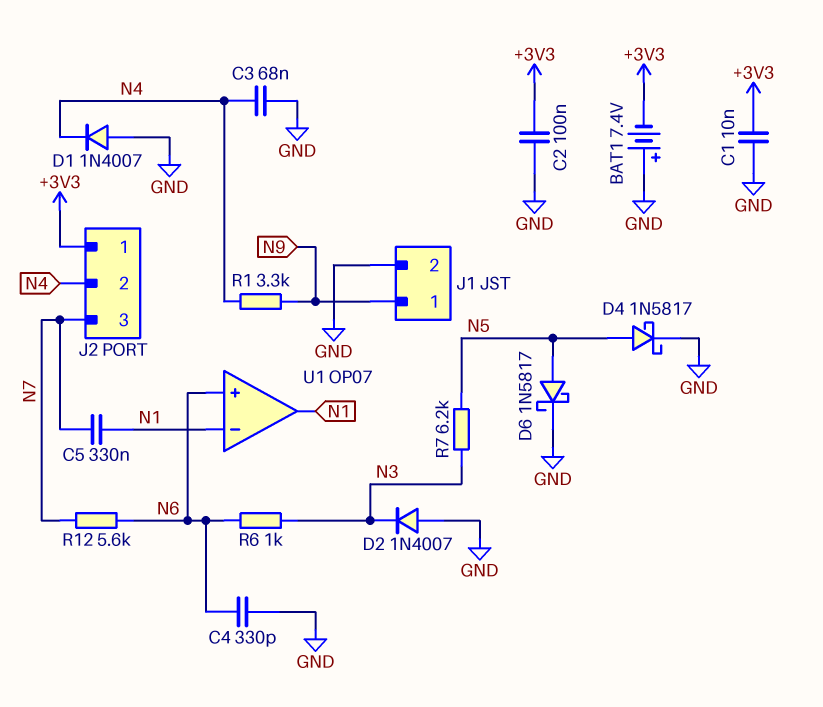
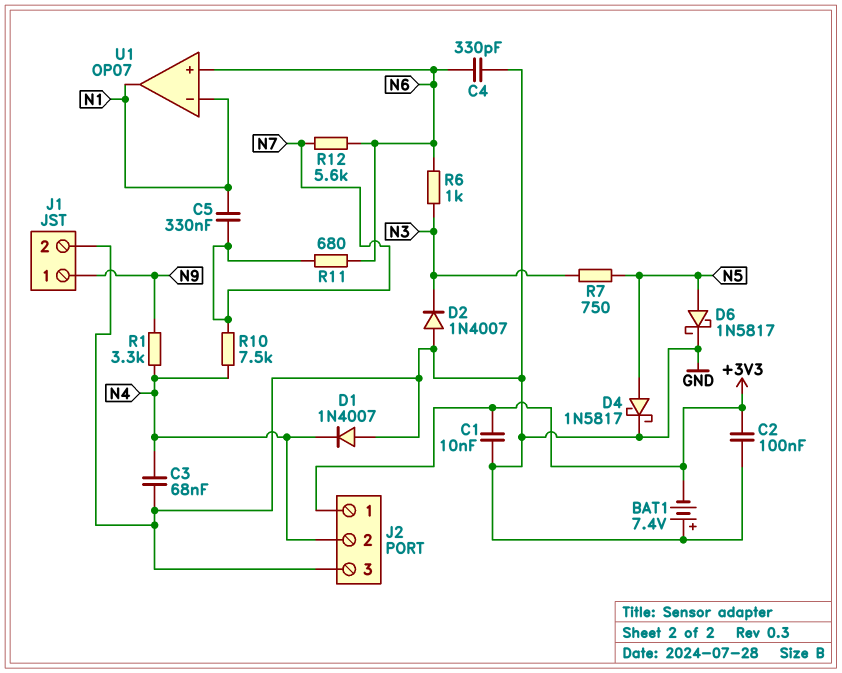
J2 pin 3: N7 -> GND
R7: 6.2k (N3, N5) -> 750 (N3, N5)
R10: none -> 7.5k (N4, N7)
R11: none -> 680 (N6, N7)

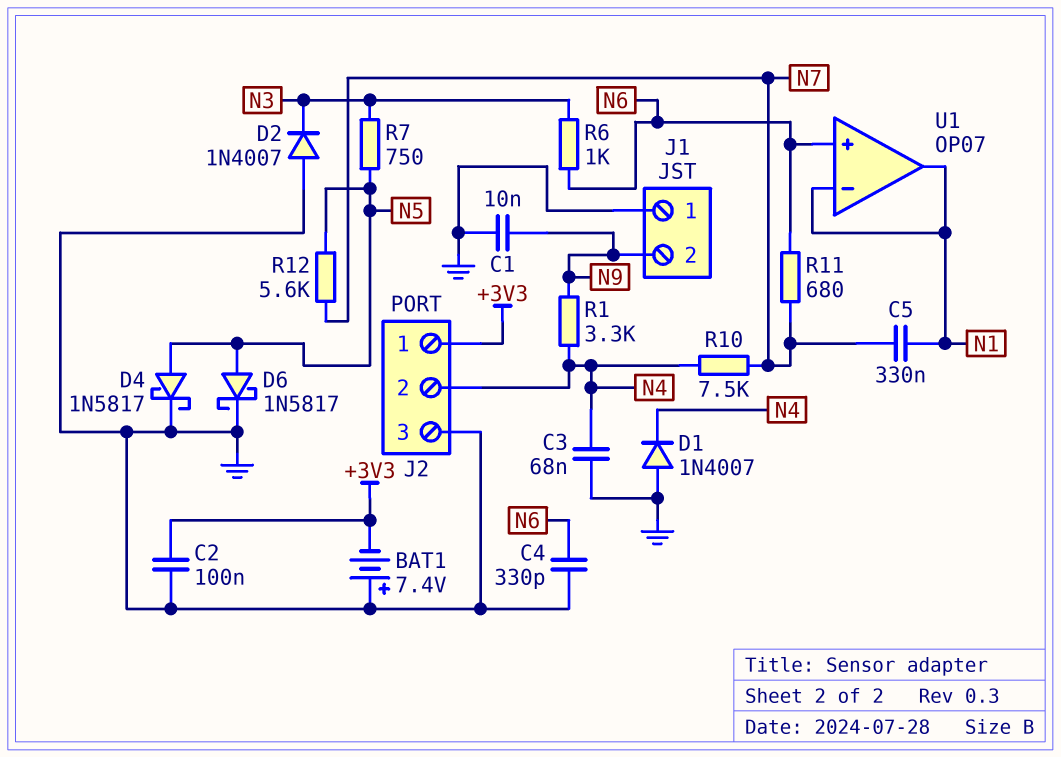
C1: 10nF (+3V3, GND) -> 10nF (GND, N9)
J1 pin 1: N9 -> GND
J1 pin 2: GND -> N9
R12: 5.6k (N6, N7) -> 5.6k (N5, N7)

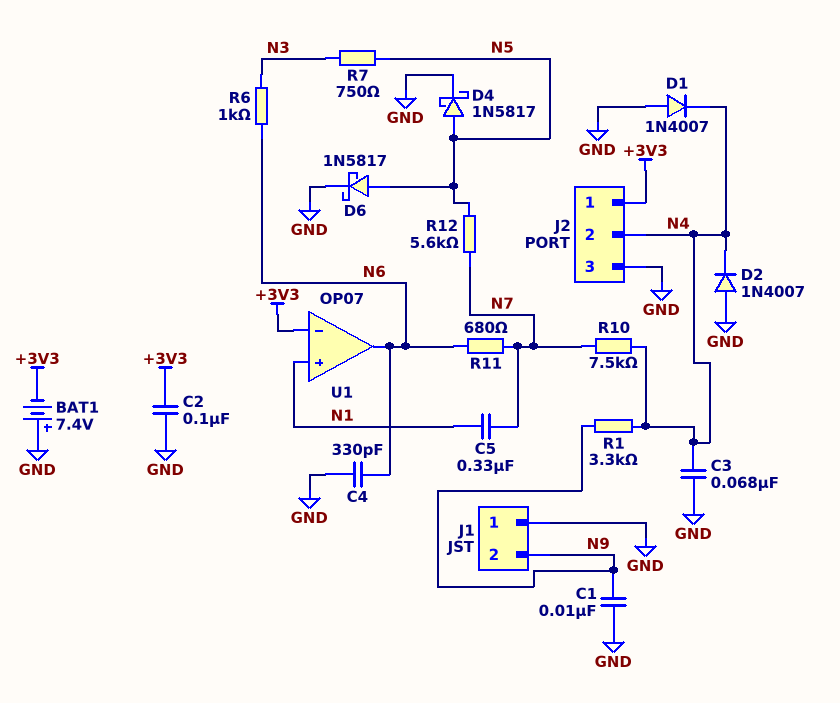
D2: diode 1N4007 (A GND, K N3) -> diode 1N4007 (A GND, K N4)
U1 pin in+: N6 -> N1
U1 pin in-: N1 -> +3V3
U1 pin out: N1 -> N6

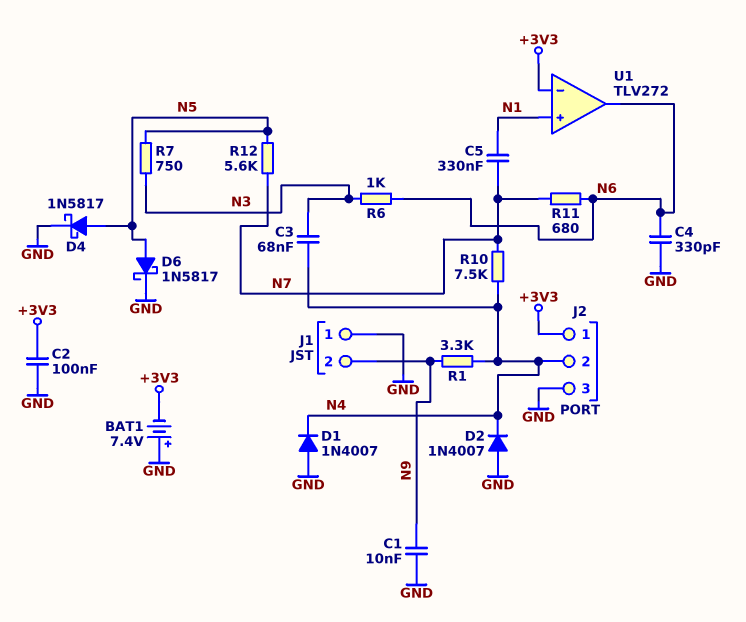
C3: 68nF (GND, N4) -> 68nF (N3, N4)
U1: OP07 -> TLV272

